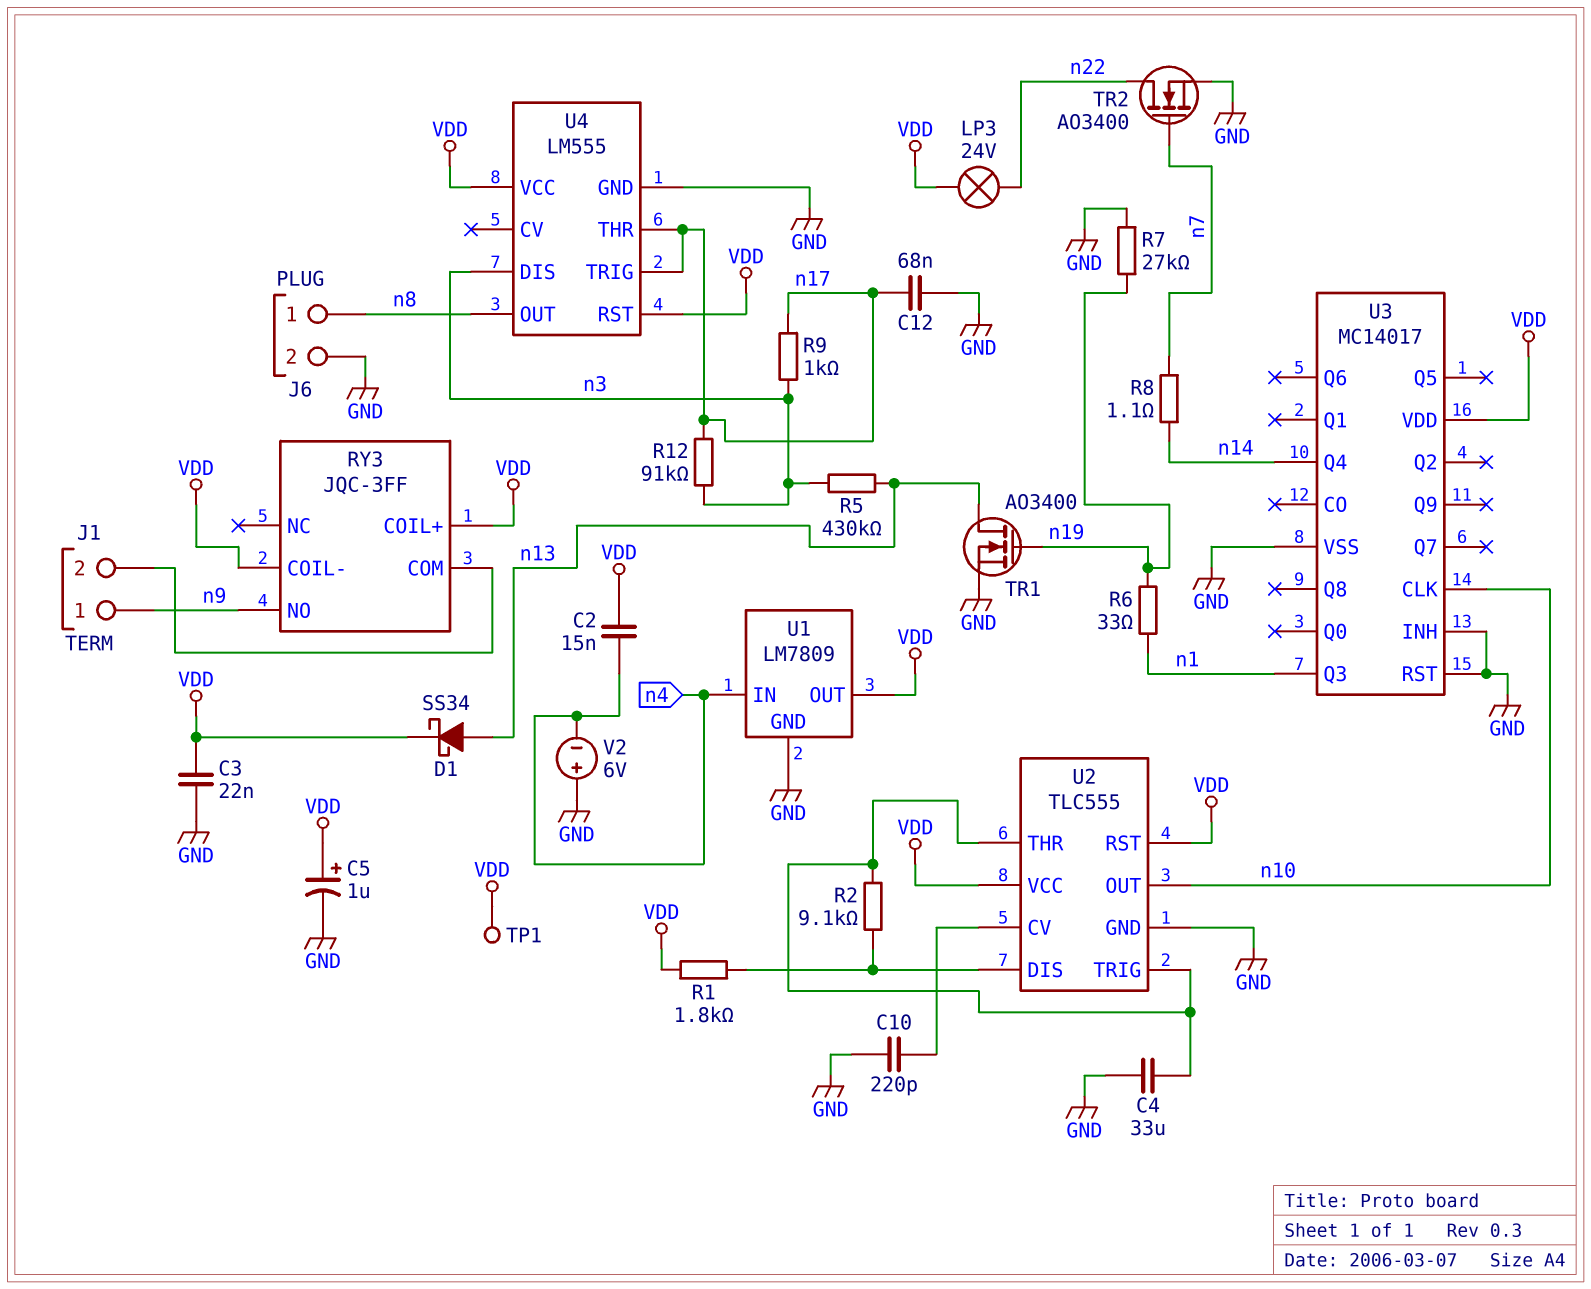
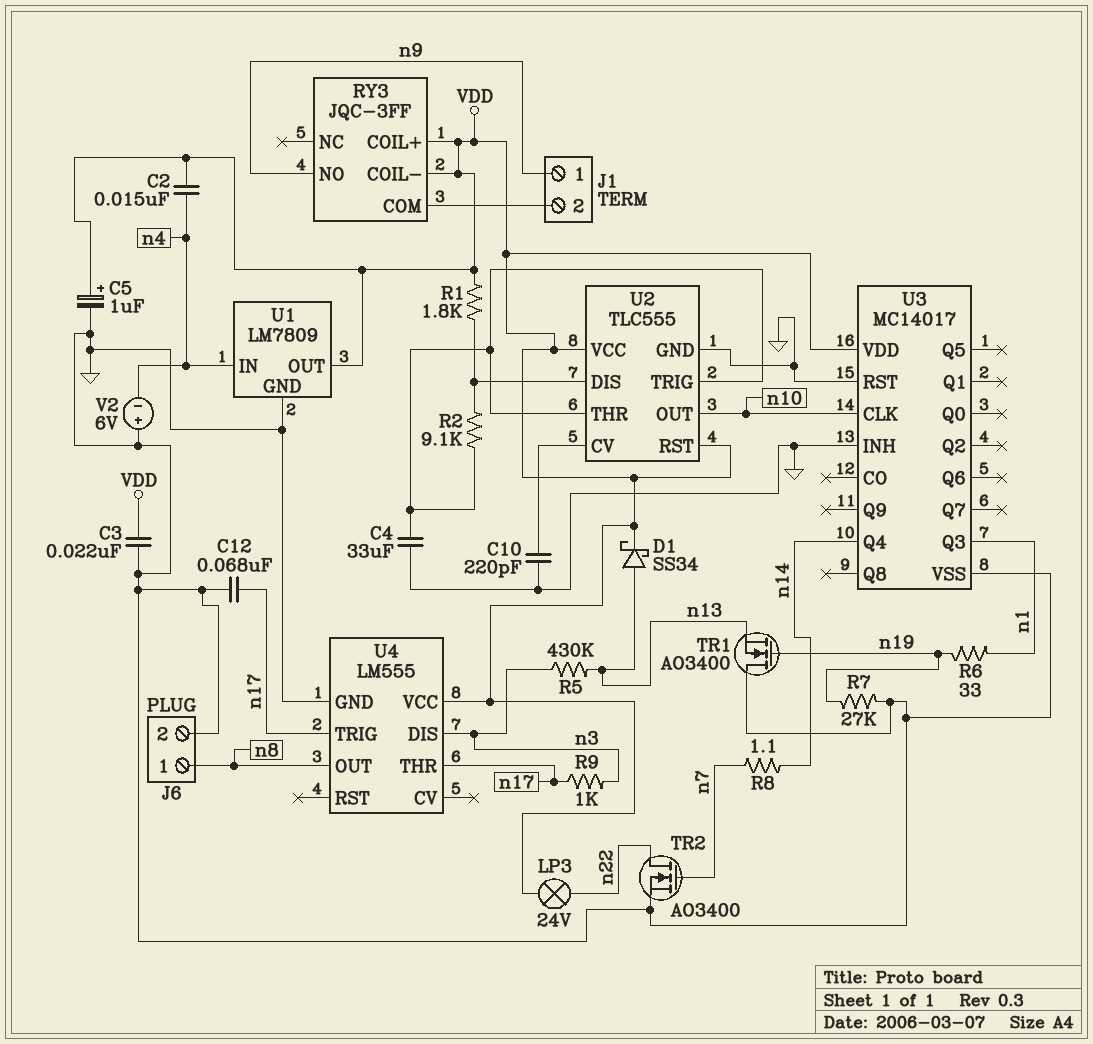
R12: 91k (n3, n17) -> none
TP1: test point (VDD) -> none
TR1: NMOS AO3400 (G n19, D n13, S GND) -> NMOS AO3400 (G n19, D GND, S n13)
U4 pin RST: VDD -> none

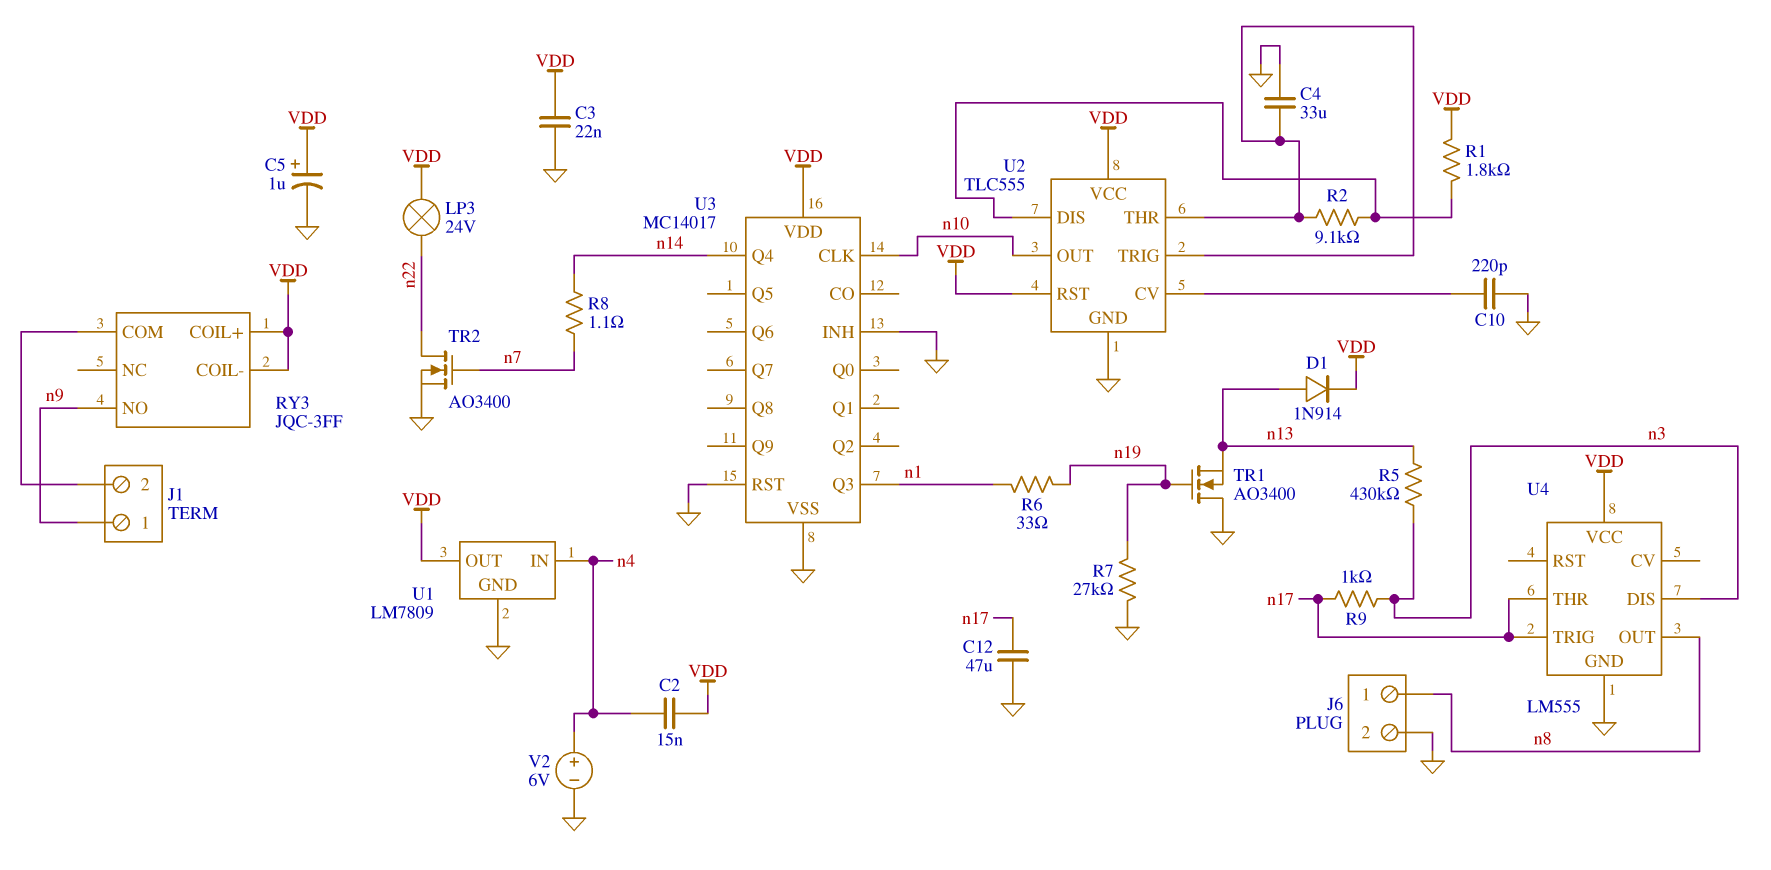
C12: 68nF (GND, n17) -> 47uF (GND, n17)
D1: schottky SS34 (A n13, K VDD) -> diode 1N914 (A n13, K VDD)
V2: 6V (plus GND, minus n4) -> 6V (plus n4, minus GND)

